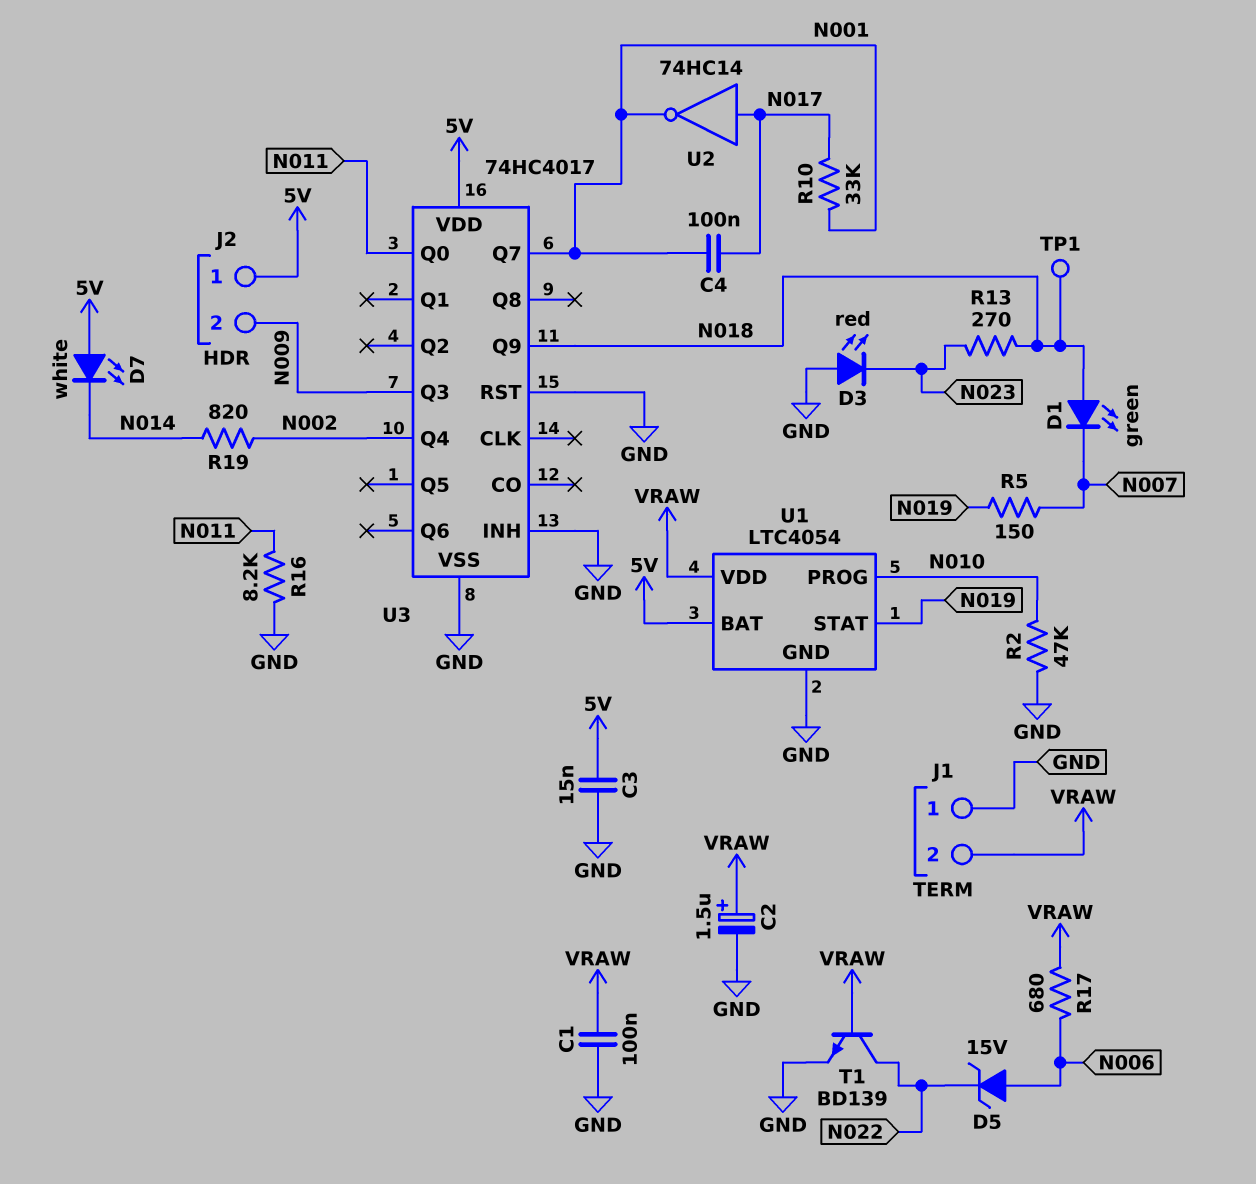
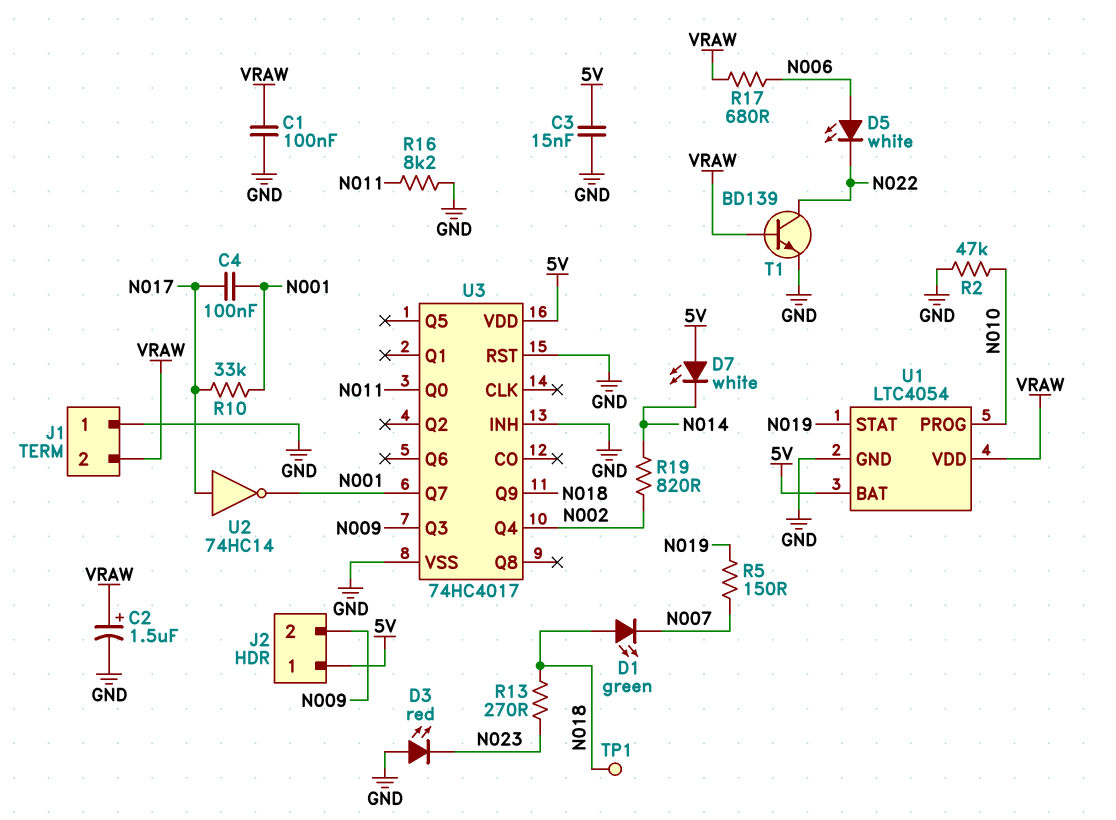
D5: zener 15V (A N006, K N022) -> LED white (A N006, K N022)

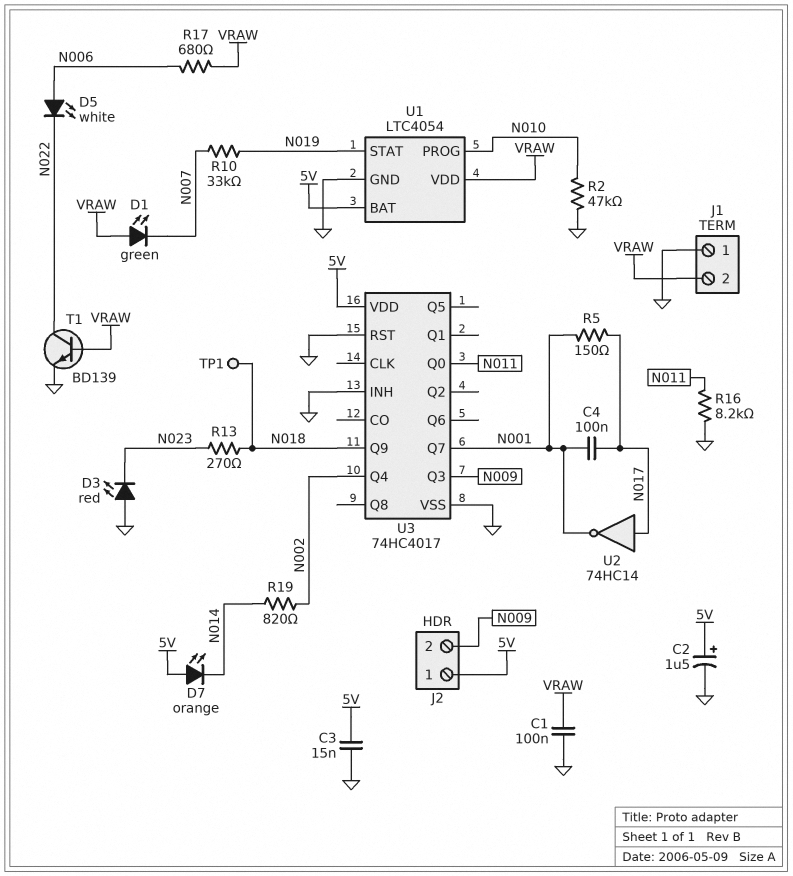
C2: 1.5uF (plus VRAW, minus GND) -> 1.5uF (plus 5V, minus GND)
D1: LED green (A N018, K N007) -> LED green (A VRAW, K N007)
D7: LED white (A 5V, K N014) -> LED orange (A 5V, K N014)
R5: 150 (N007, N019) -> 150 (N001, N017)
R10: 33k (N001, N017) -> 33k (N007, N019)

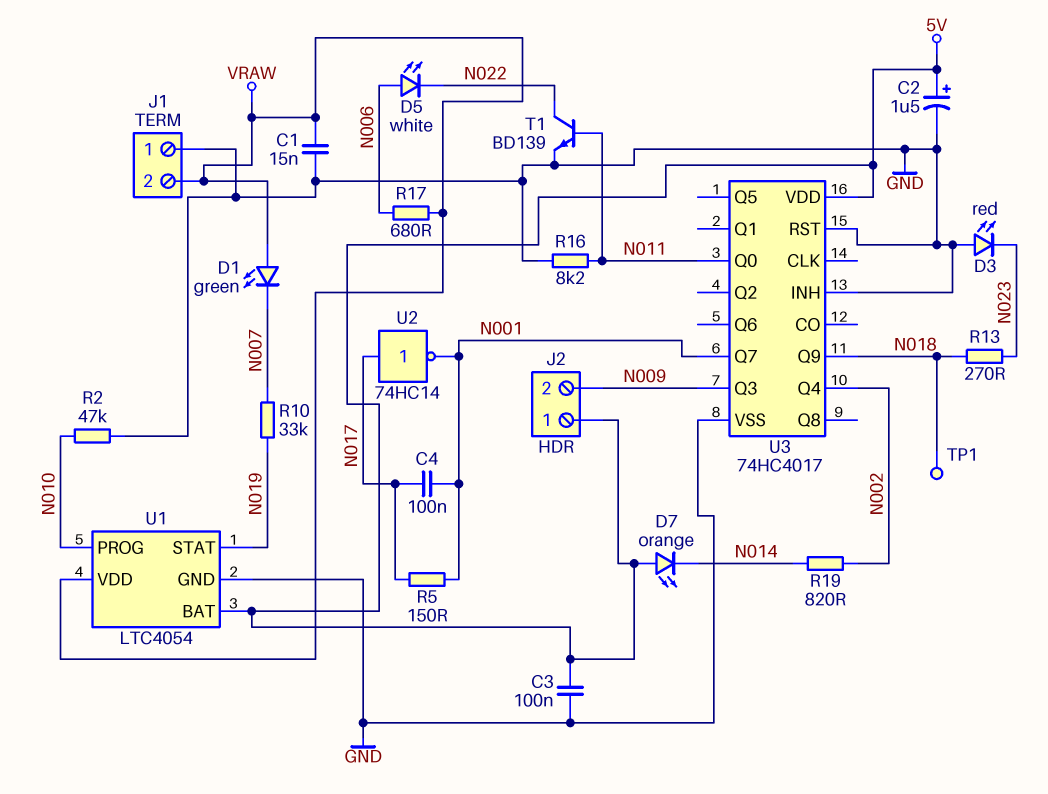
C1: 100nF (GND, VRAW) -> 15nF (GND, VRAW)
C3: 15nF (5V, GND) -> 100nF (5V, GND)
T1: NPN BD139 (B VRAW, C N022, E GND) -> NPN BD139 (B N011, C N022, E GND)

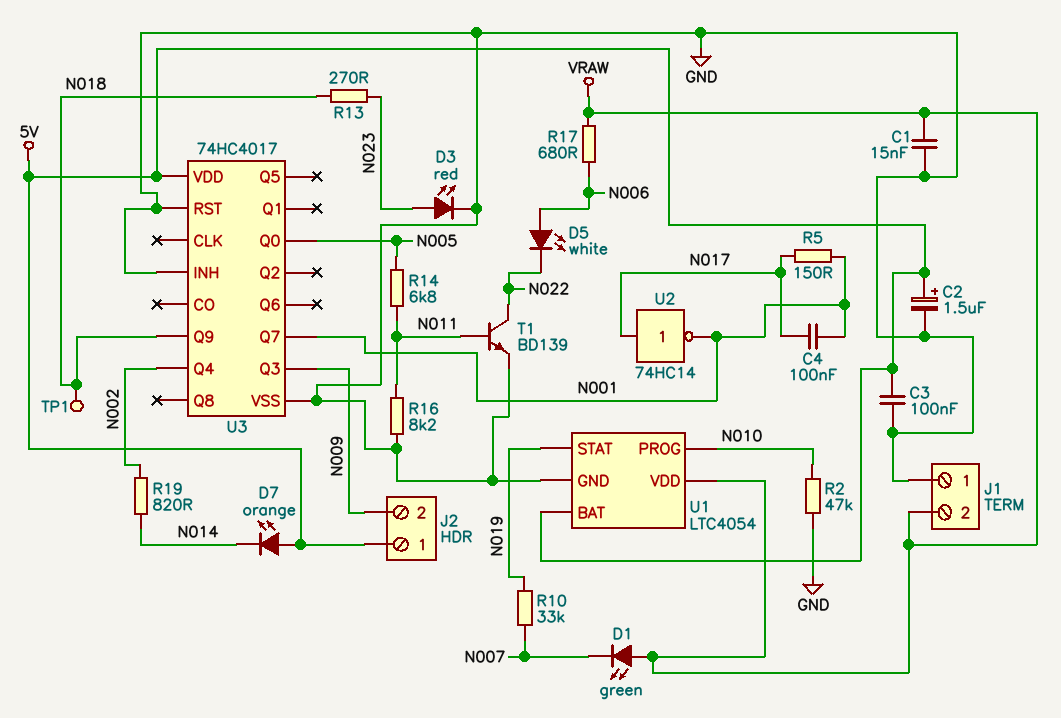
D3: LED red (A GND, K N023) -> LED red (A N023, K GND)
R14: none -> 6.8k (N005, N011)
U3 pin Q0: N011 -> N005

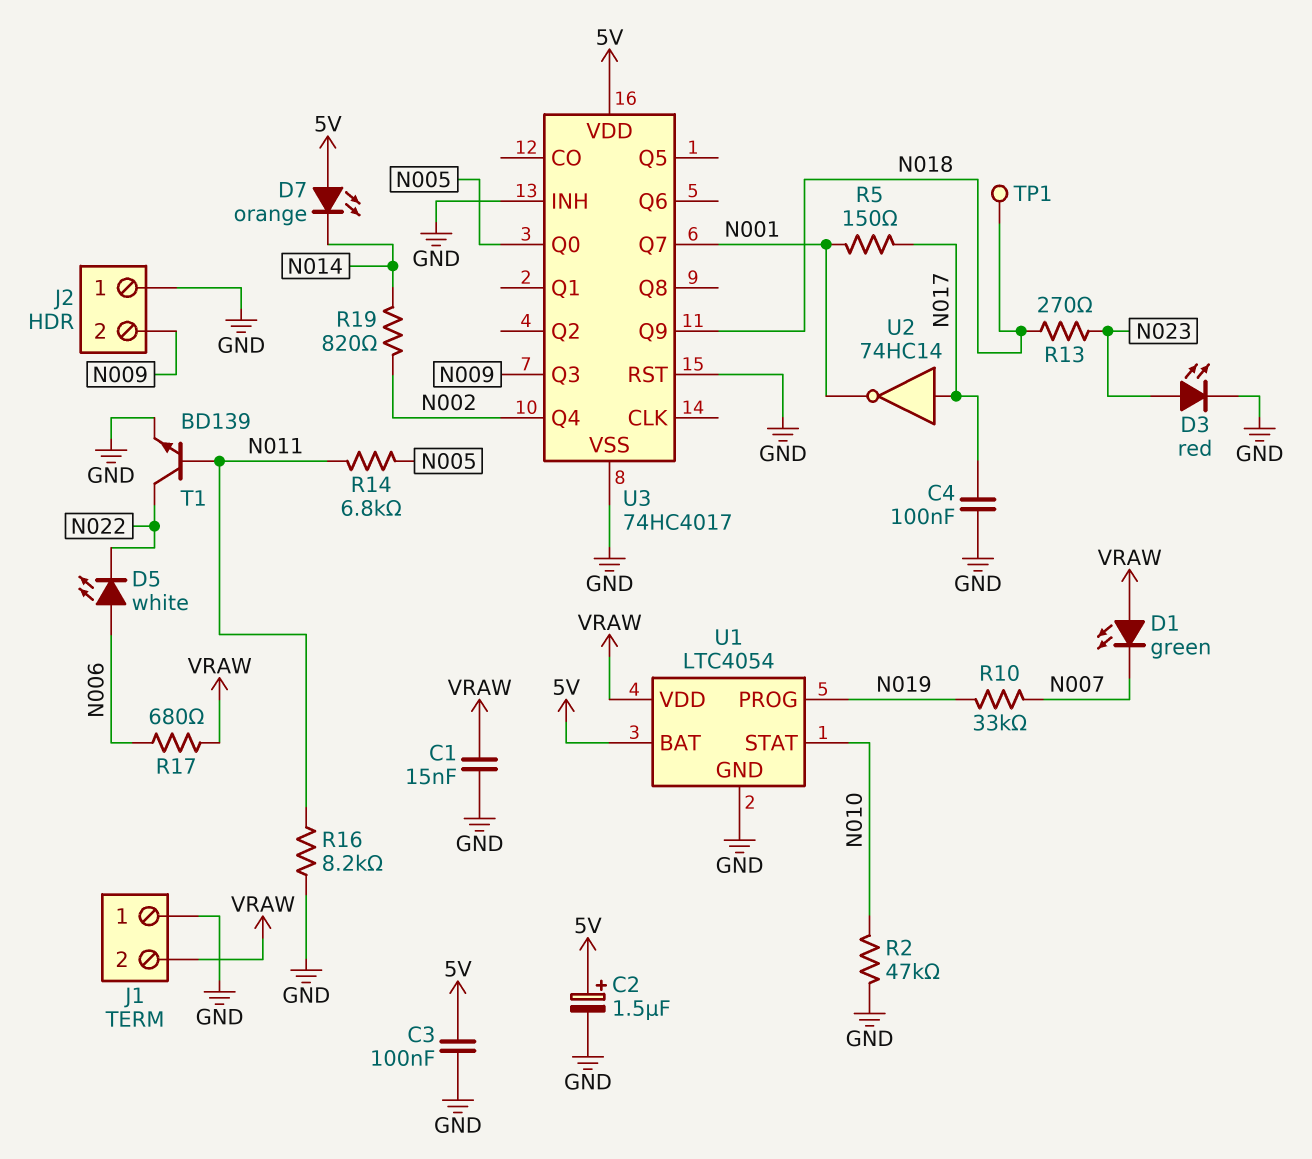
C4: 100nF (N001, N017) -> 100nF (GND, N017)
J2 pin 1: 5V -> GND
U1 pin PROG: N010 -> N019
U1 pin STAT: N019 -> N010

